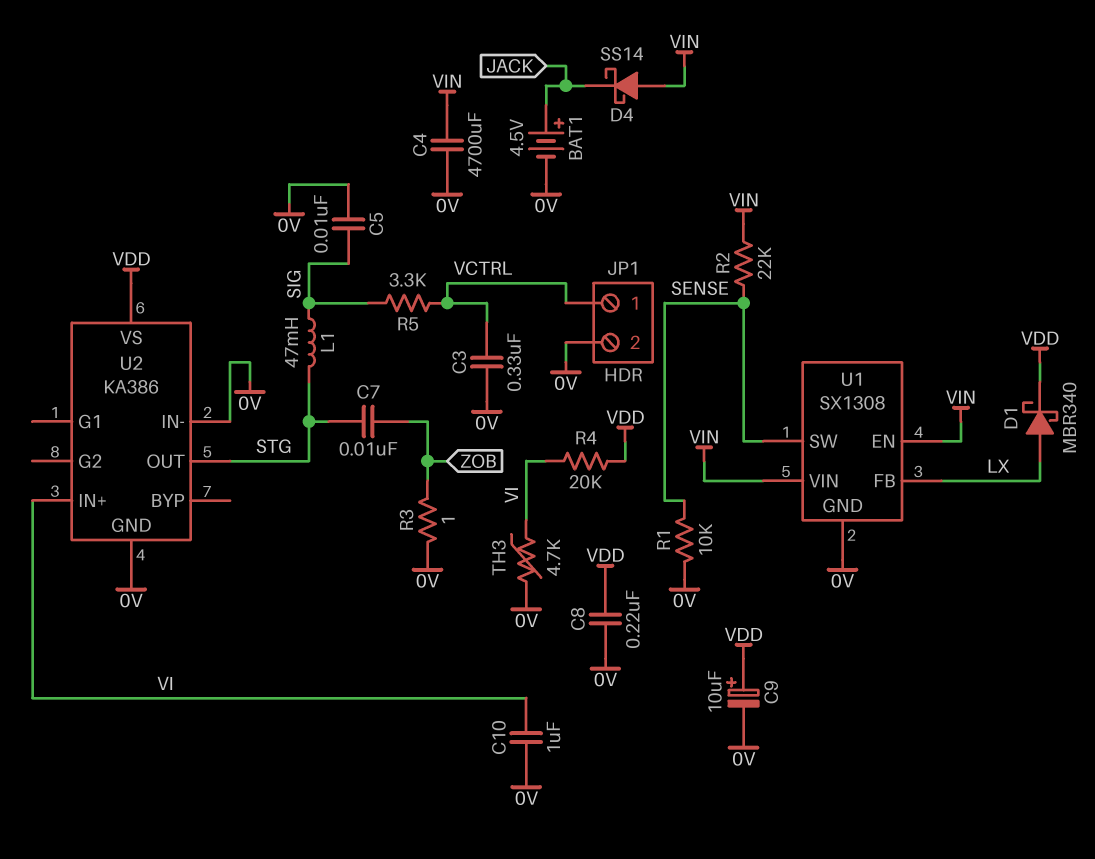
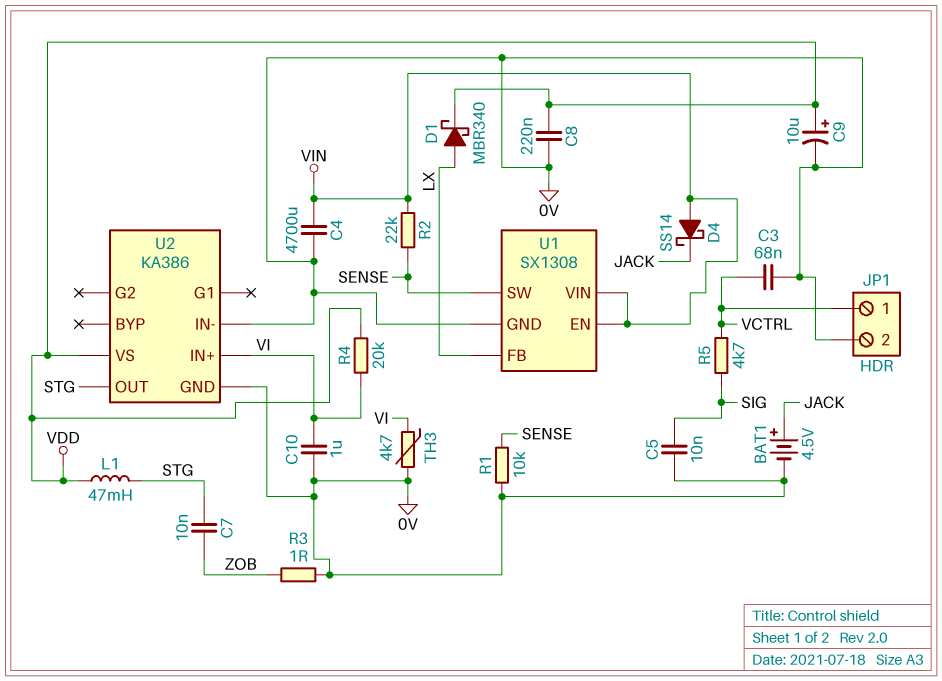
C3: 330nF (0V, VCTRL) -> 68nF (0V, VCTRL)
L1: 47mH (SIG, STG) -> 47mH (STG, VDD)
R5: 3.3k (SIG, VCTRL) -> 4.7k (SIG, VCTRL)

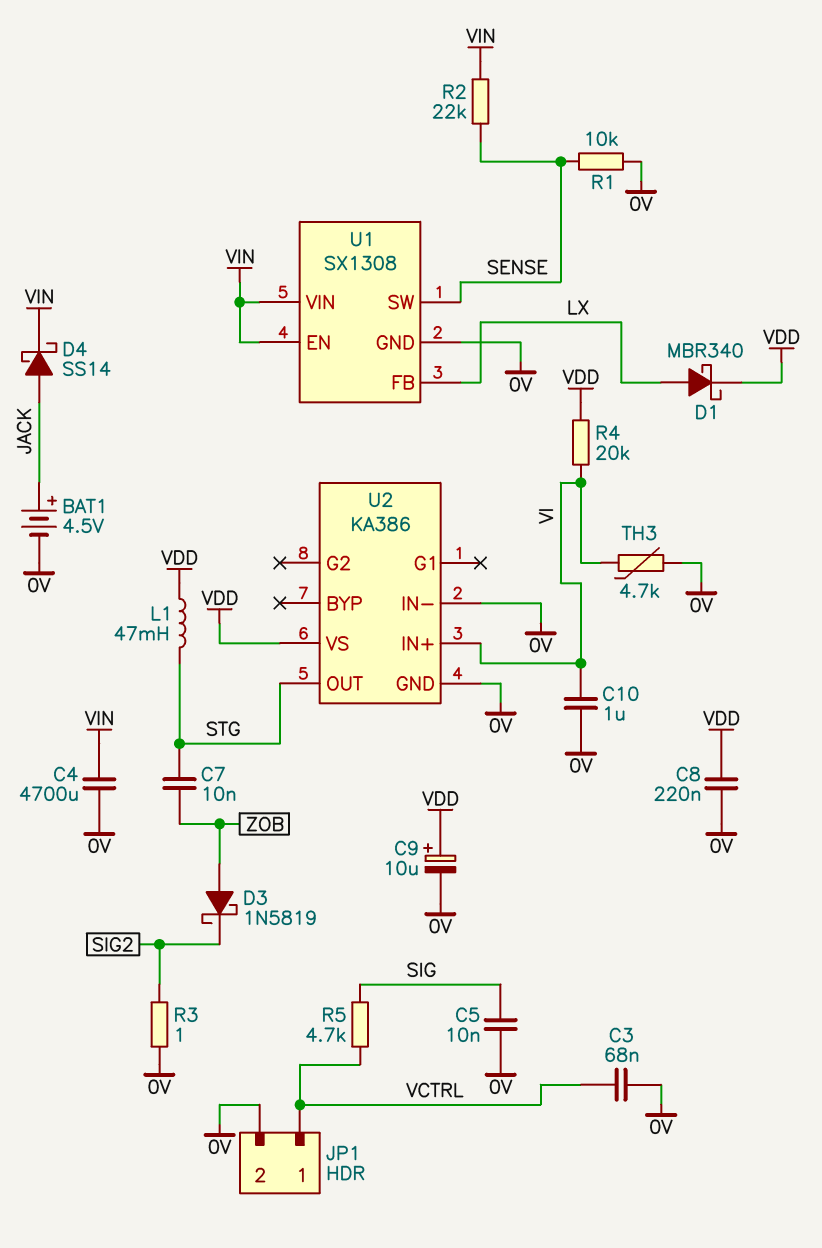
D3: none -> schottky 1N5819 (A ZOB, K SIG2)
D4: schottky SS14 (A VIN, K JACK) -> schottky SS14 (A JACK, K VIN)
R3: 1 (0V, ZOB) -> 1 (0V, SIG2)

